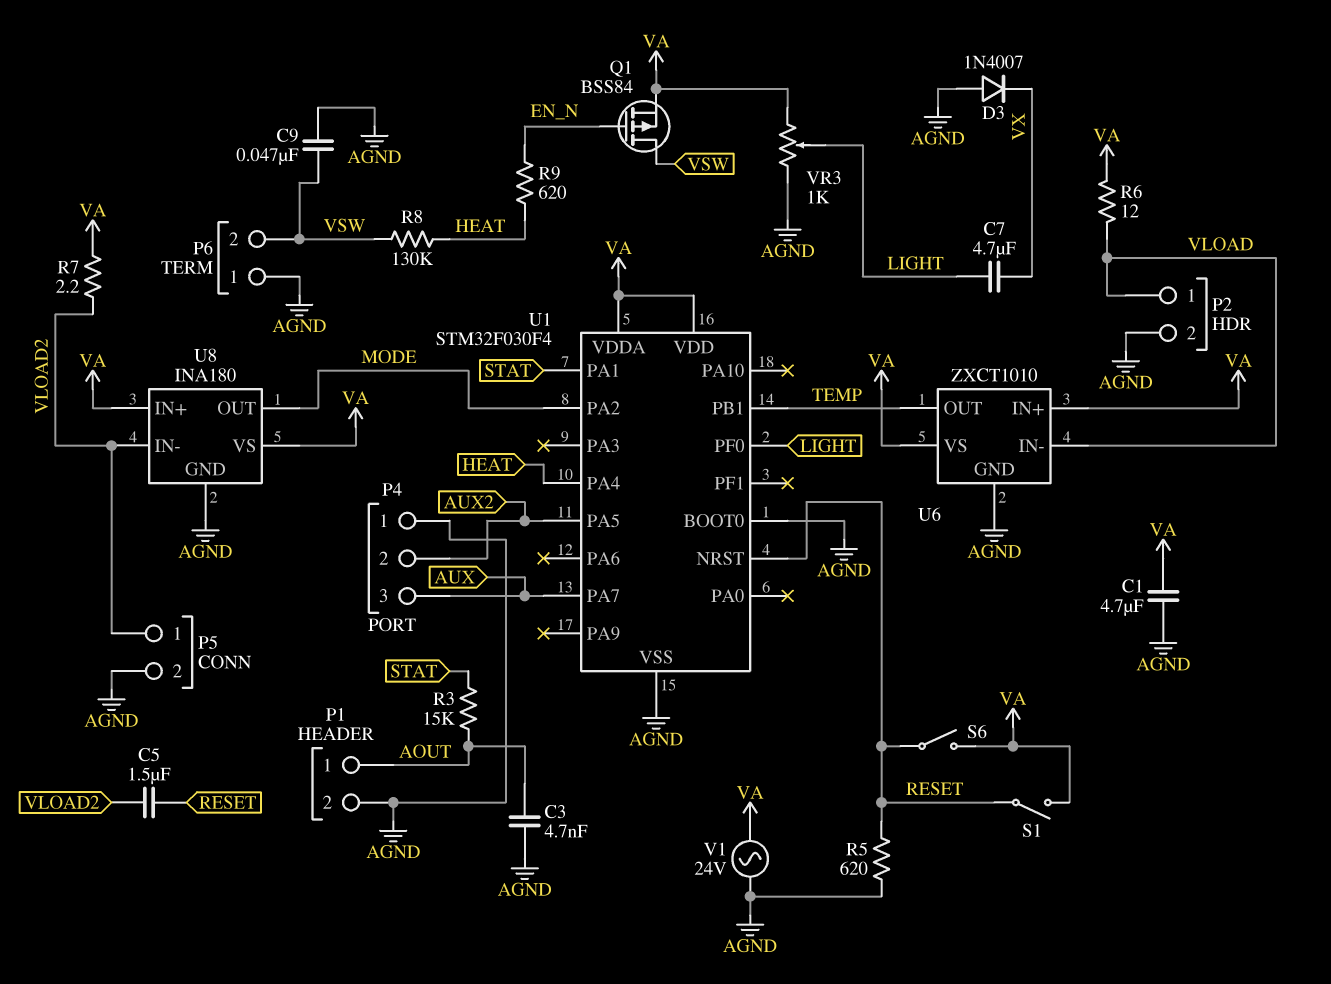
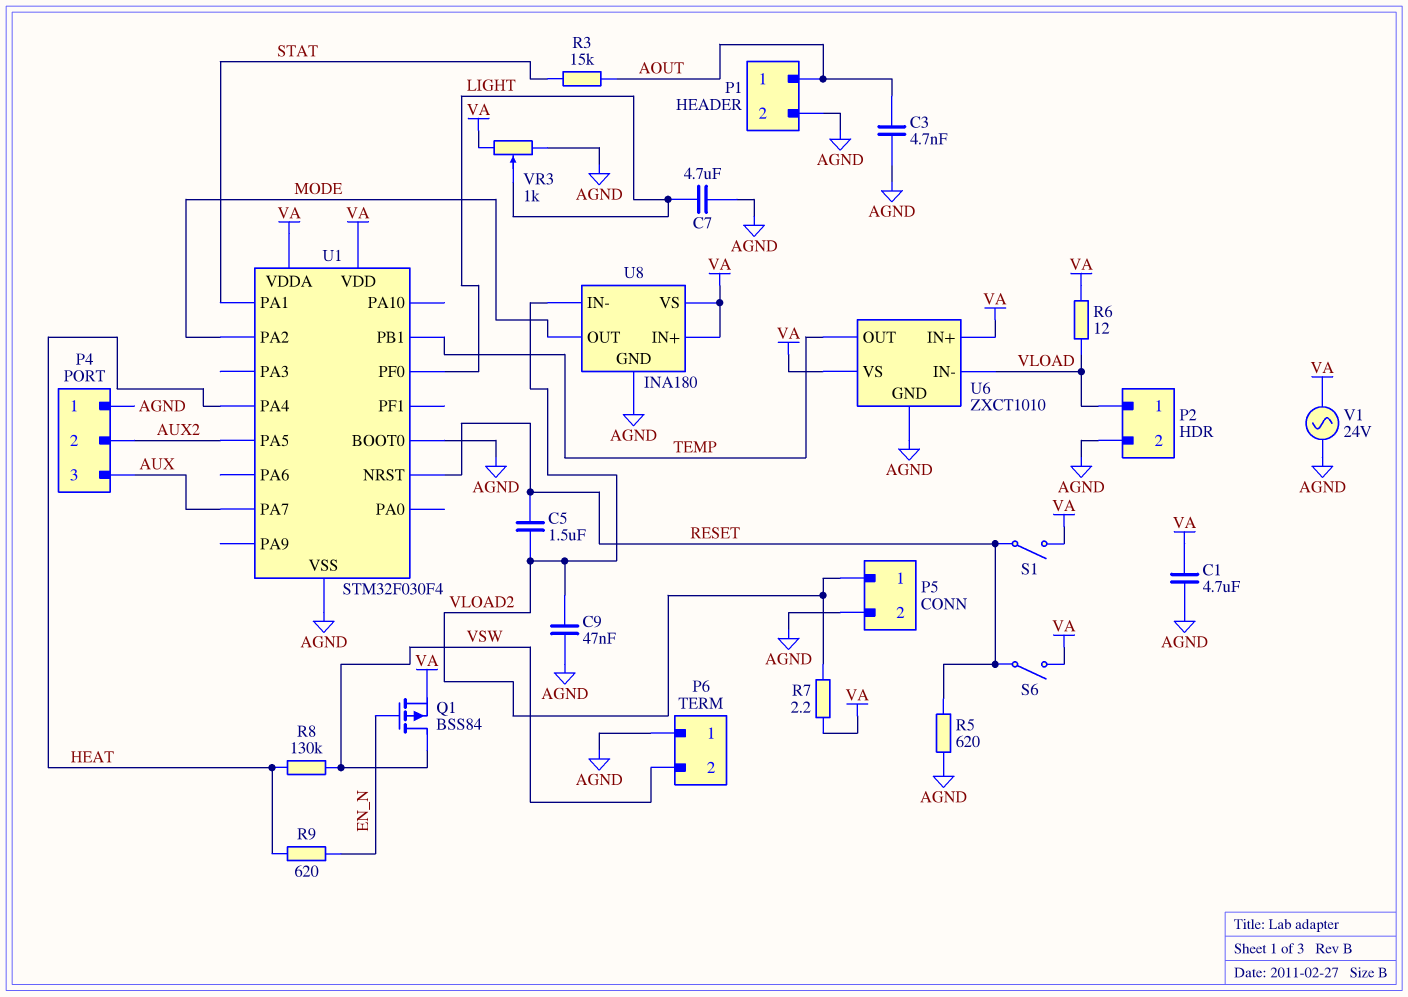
C7: 4.7uF (LIGHT, VX) -> 4.7uF (AGND, LIGHT)
C9: 47nF (AGND, VSW) -> 47nF (AGND, VLOAD2)
D3: diode 1N4007 (A AGND, K VX) -> none

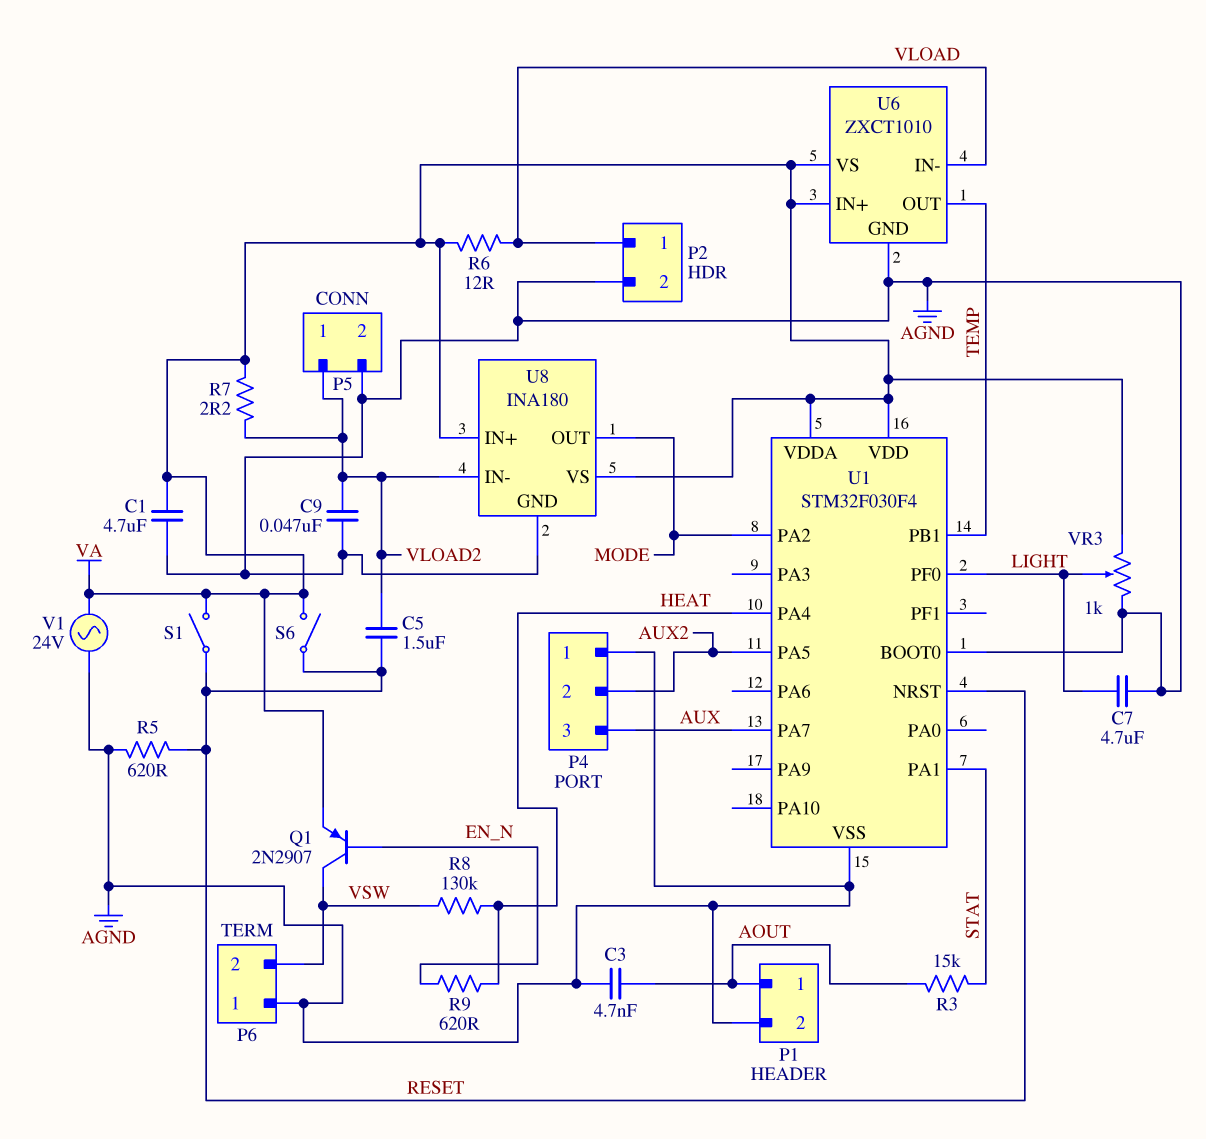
Q1: PMOS BSS84 (G EN_N, D VSW, S VA) -> PNP 2N2907 (B EN_N, C VSW, E VA)

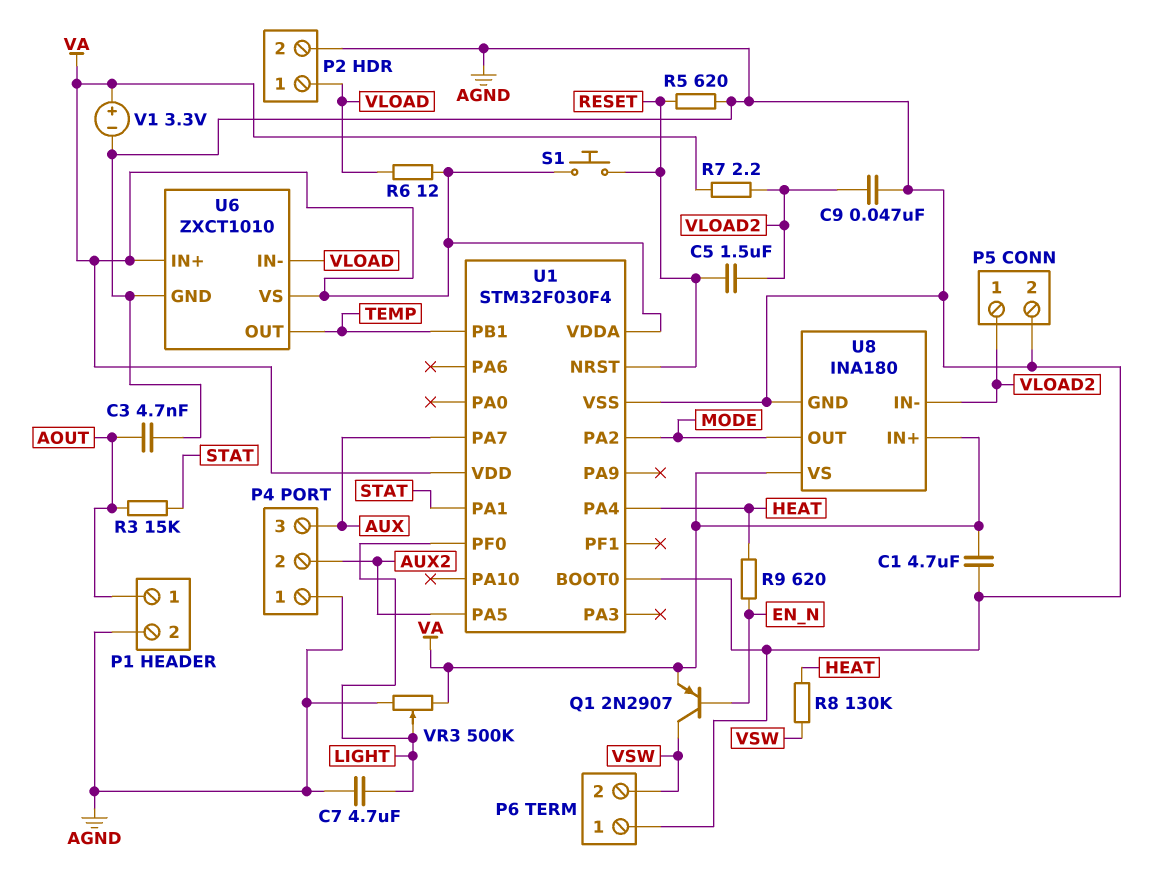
S1: switch (RESET, VA) -> button (RESET, VA)
S6: switch (RESET, VA) -> none
V1: AC 24V (AGND, VA) -> 3.3V (plus VA, minus AGND)
VR3: 1k (AGND, VA, wiper LIGHT) -> 500k (AGND, VA, wiper LIGHT)

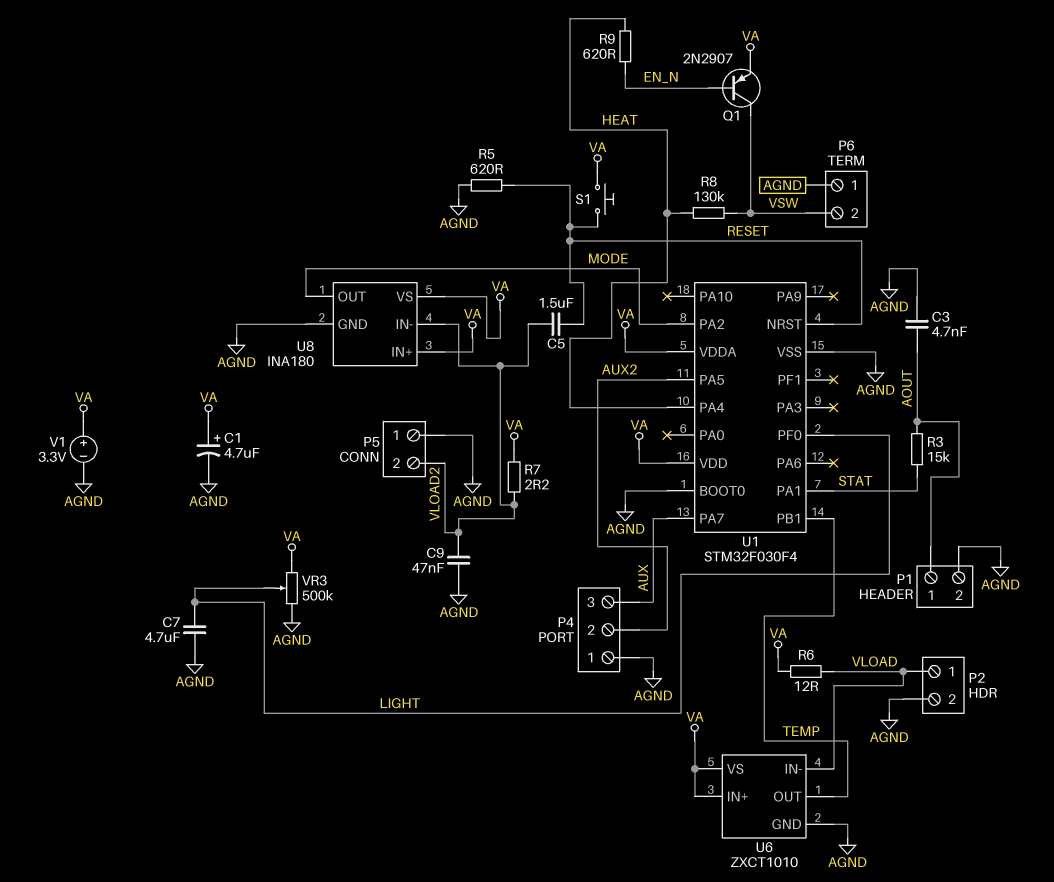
C1: 4.7uF (AGND, VA) -> 4.7uF (plus VA, minus AGND)
P5 pin 1: VLOAD2 -> AGND
P5 pin 2: AGND -> VLOAD2

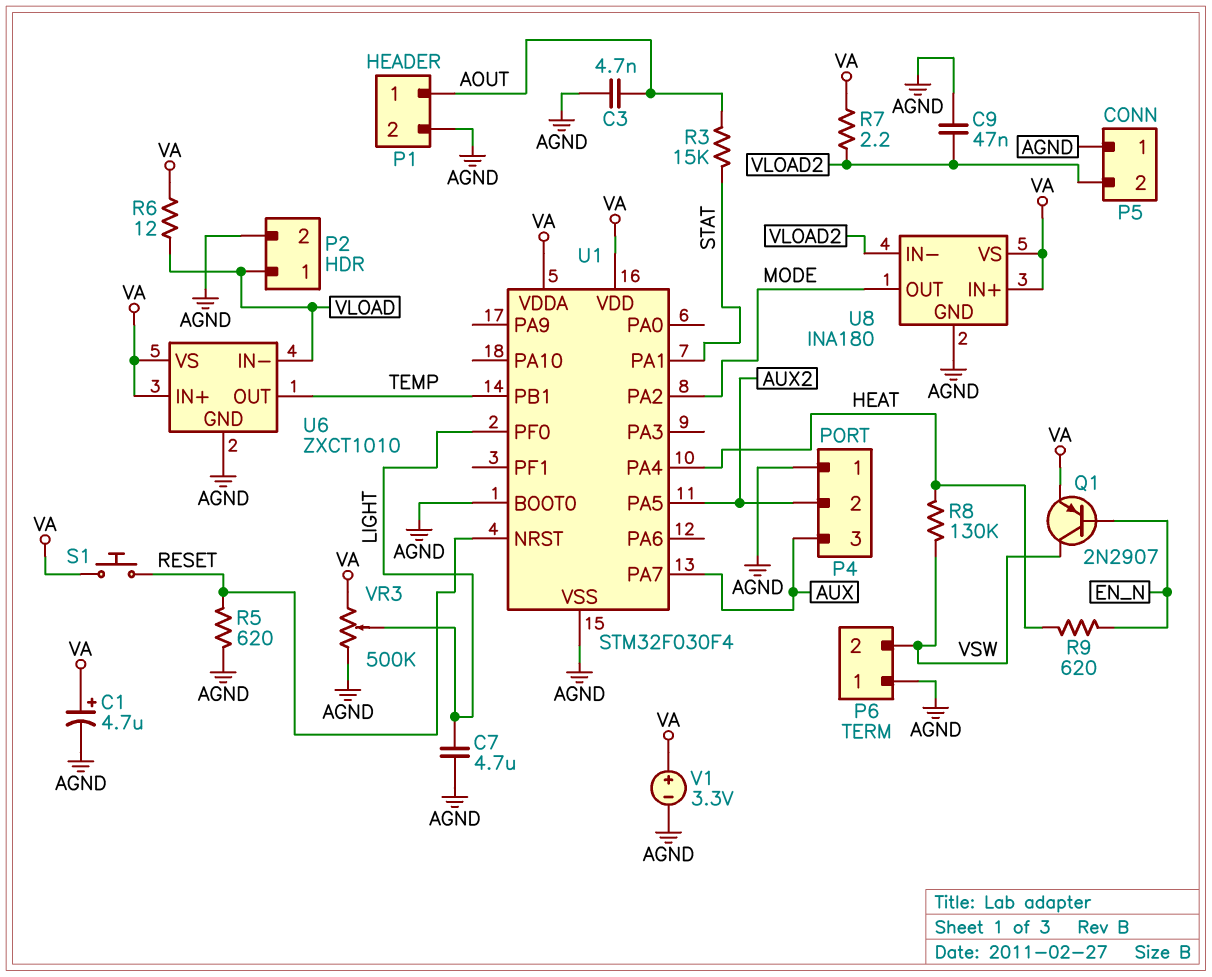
C5: 1.5uF (RESET, VLOAD2) -> none

